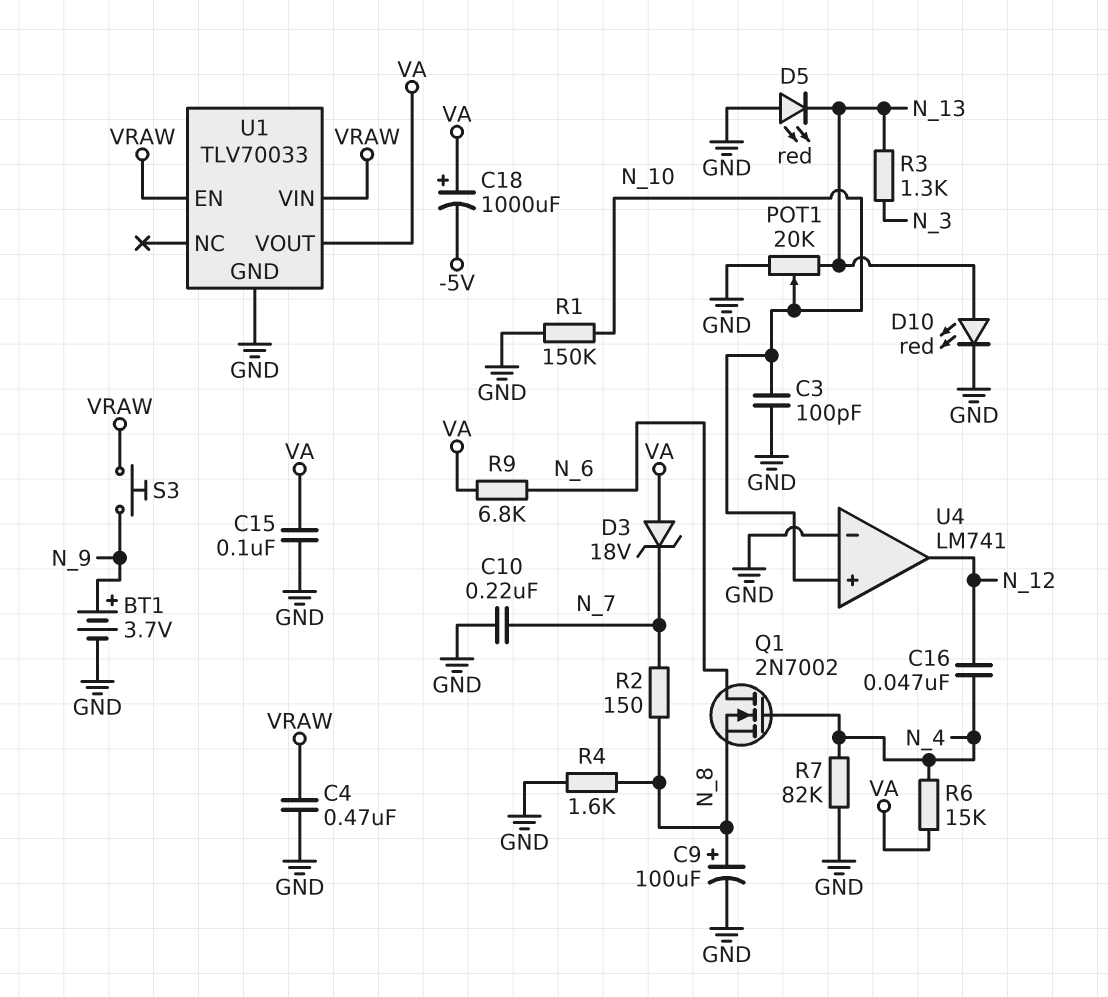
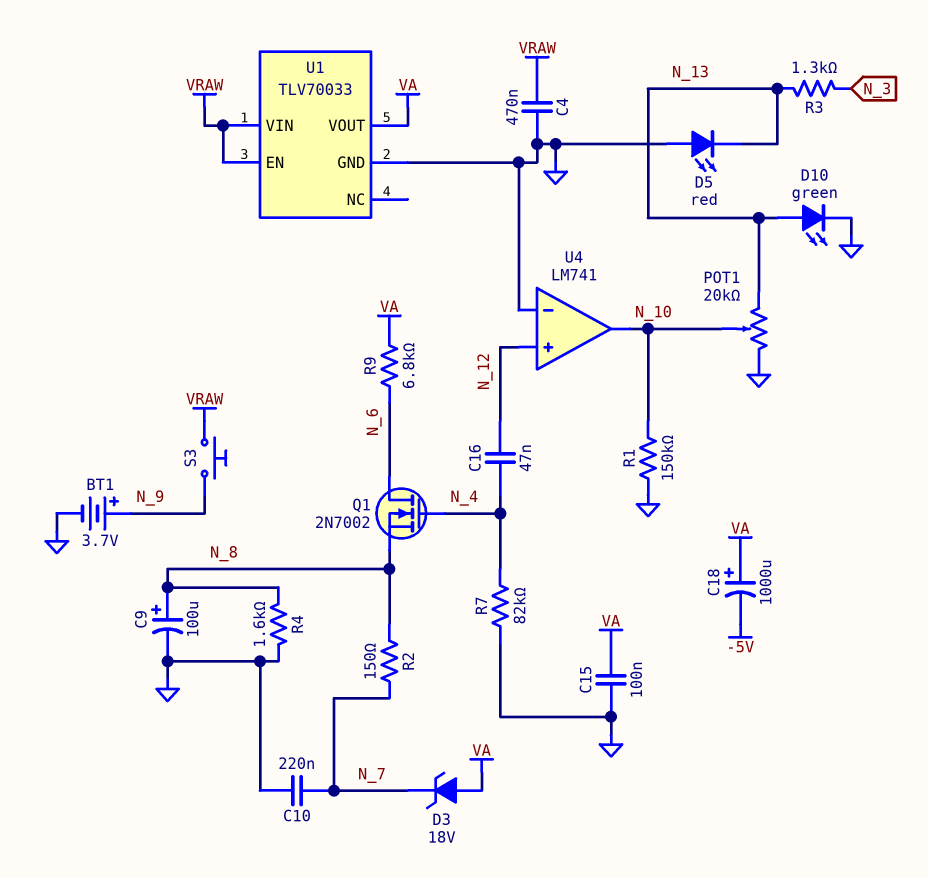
C3: 100pF (GND, N_10) -> none
D10: LED red (A N_13, K GND) -> LED green (A N_13, K GND)
R6: 15k (N_4, VA) -> none
U4 pin in+: N_10 -> N_12
U4 pin out: N_12 -> N_10

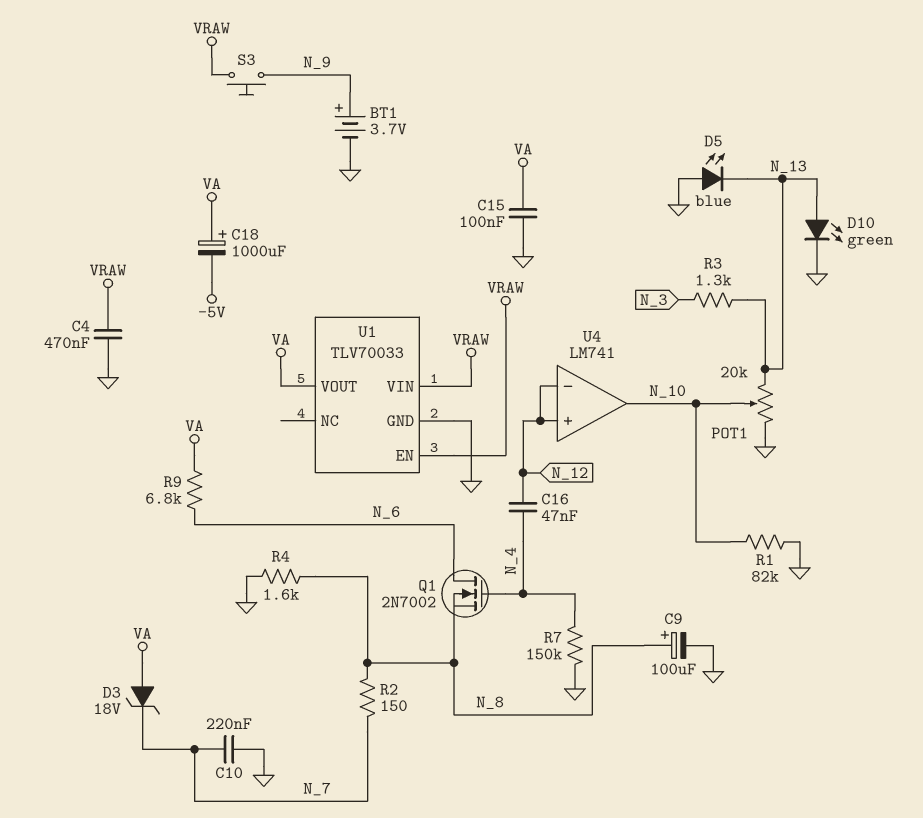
D5: LED red (A GND, K N_13) -> LED blue (A GND, K N_13)
R1: 150k (GND, N_10) -> 82k (GND, N_10)
R7: 82k (GND, N_4) -> 150k (GND, N_4)
U4 pin in-: GND -> N_12

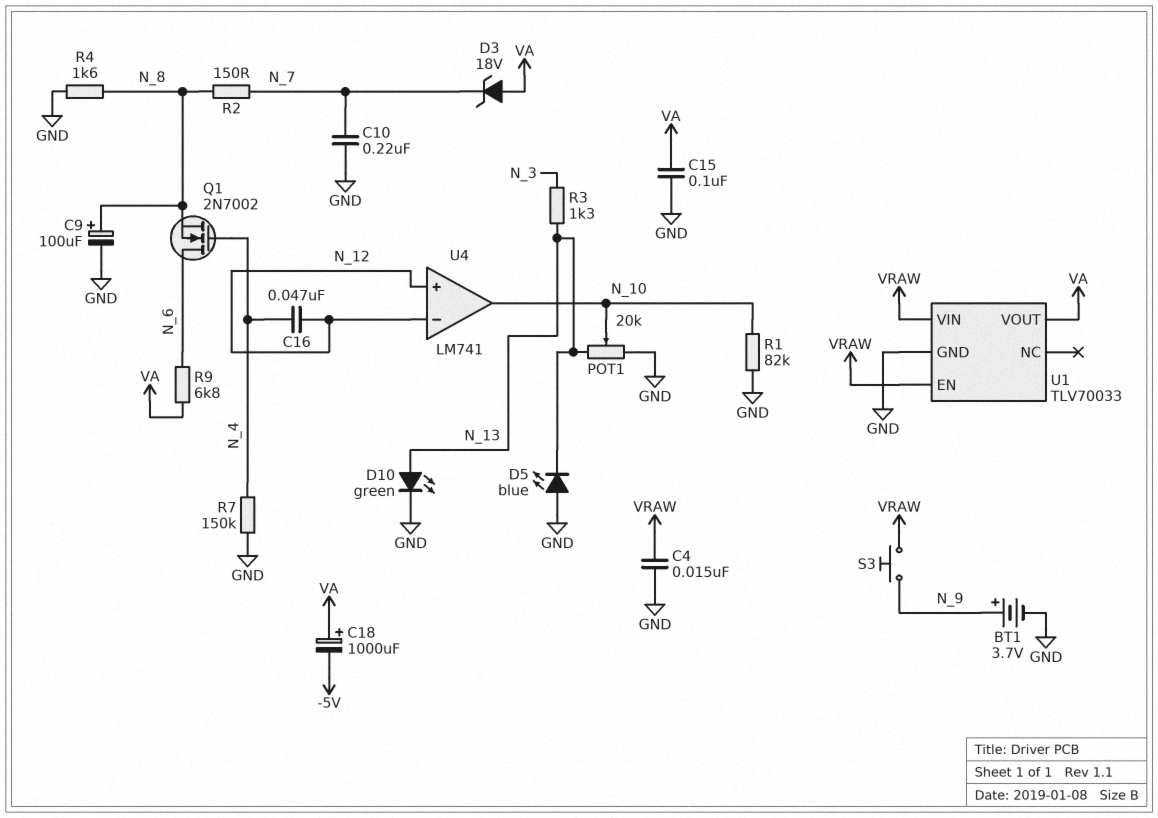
C4: 470nF (GND, VRAW) -> 15nF (GND, VRAW)

